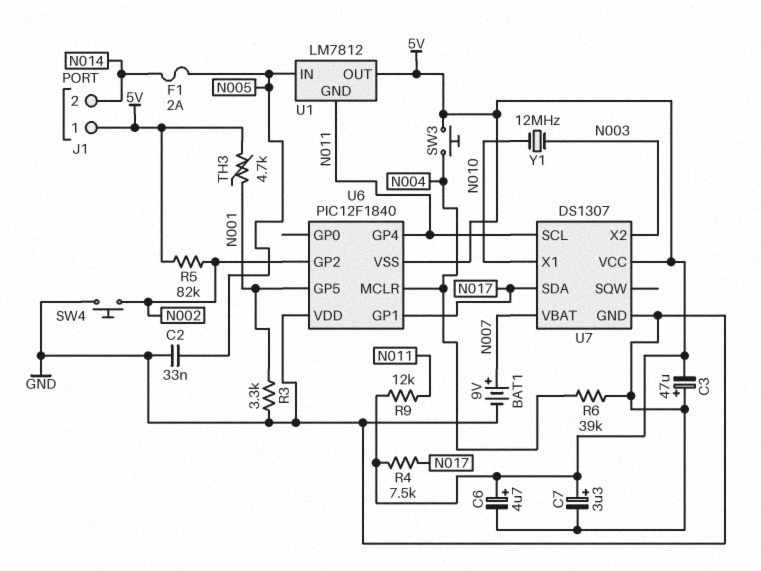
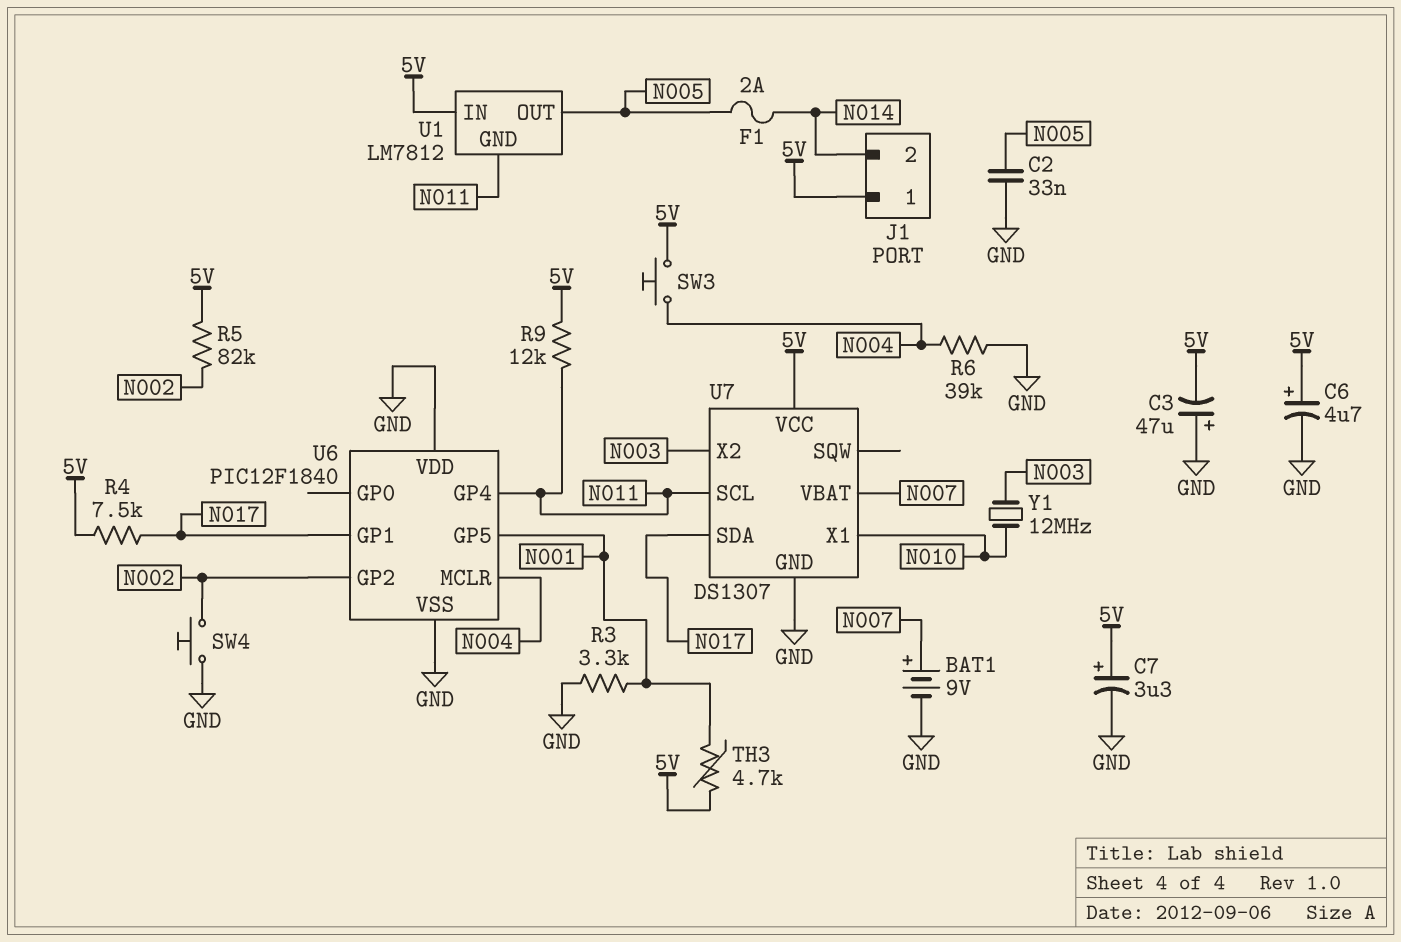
U1 pin IN: N005 -> 5V
U1 pin OUT: 5V -> N005
U6 pin VSS: 5V -> GND

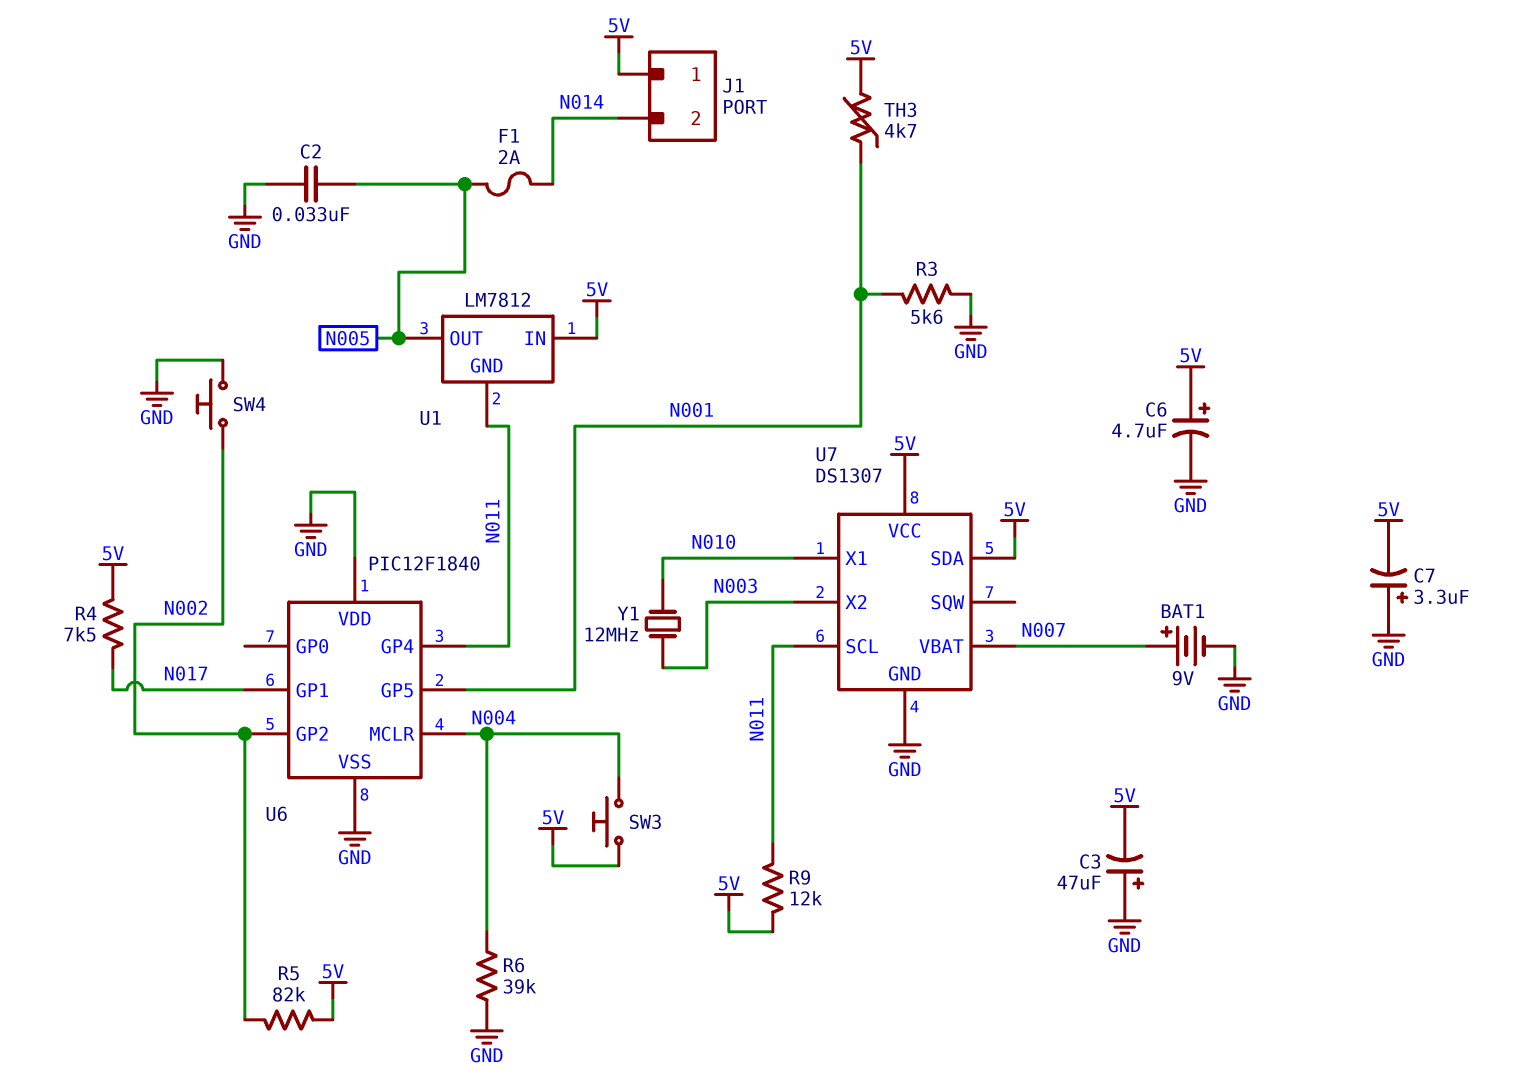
C7: 3.3uF (plus 5V, minus GND) -> 3.3uF (plus GND, minus 5V)
R3: 3.3k (GND, N001) -> 5.6k (GND, N001)
U7 pin SDA: N017 -> 5V

